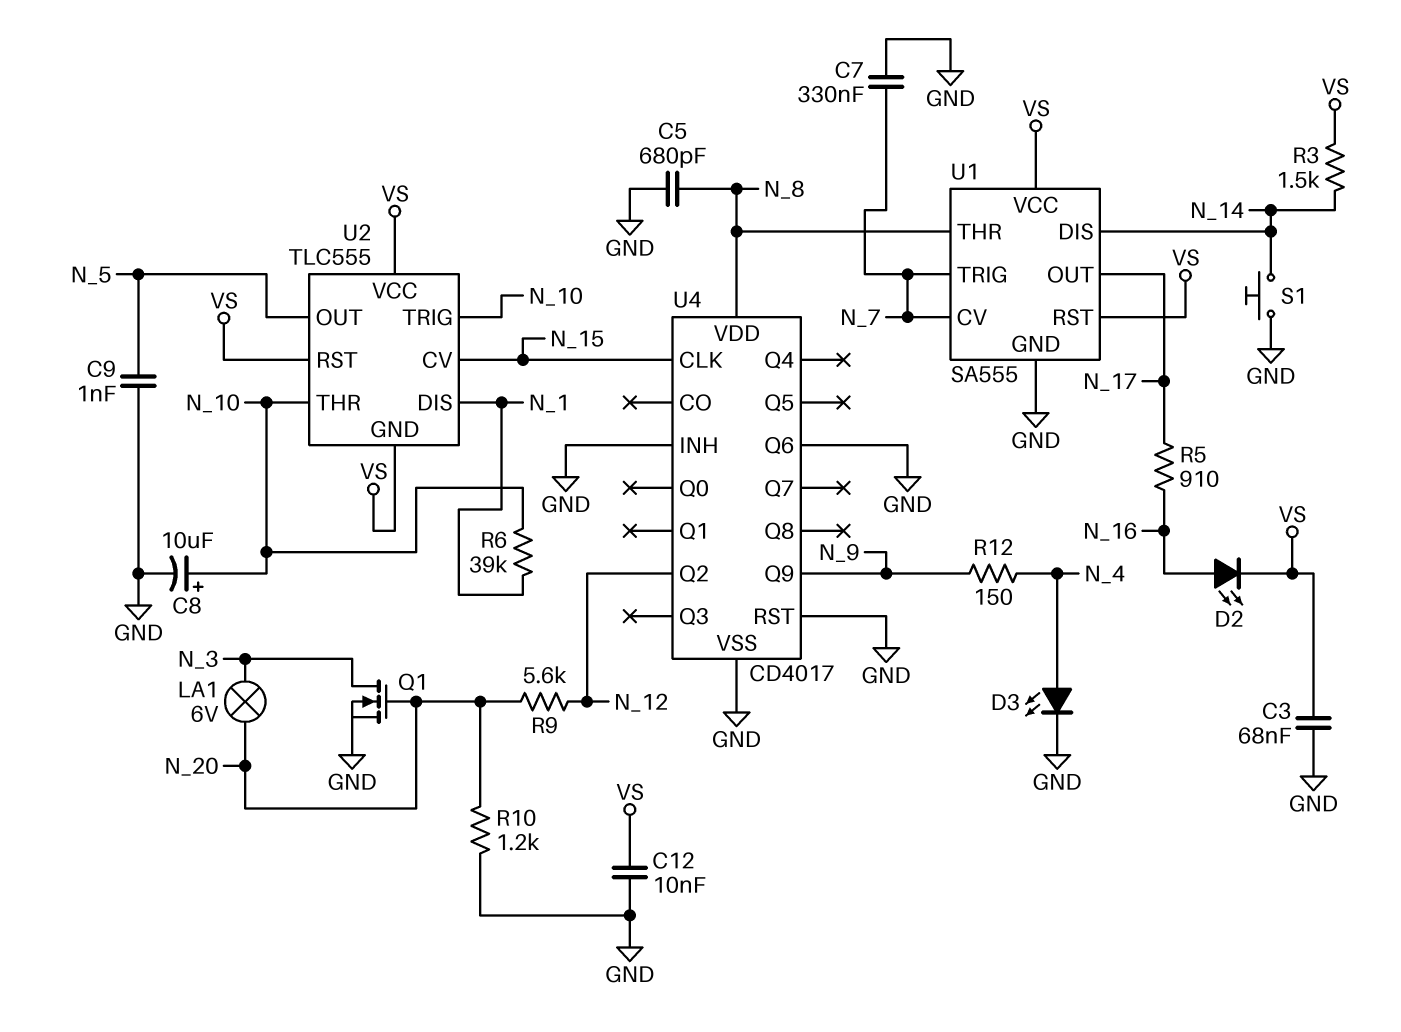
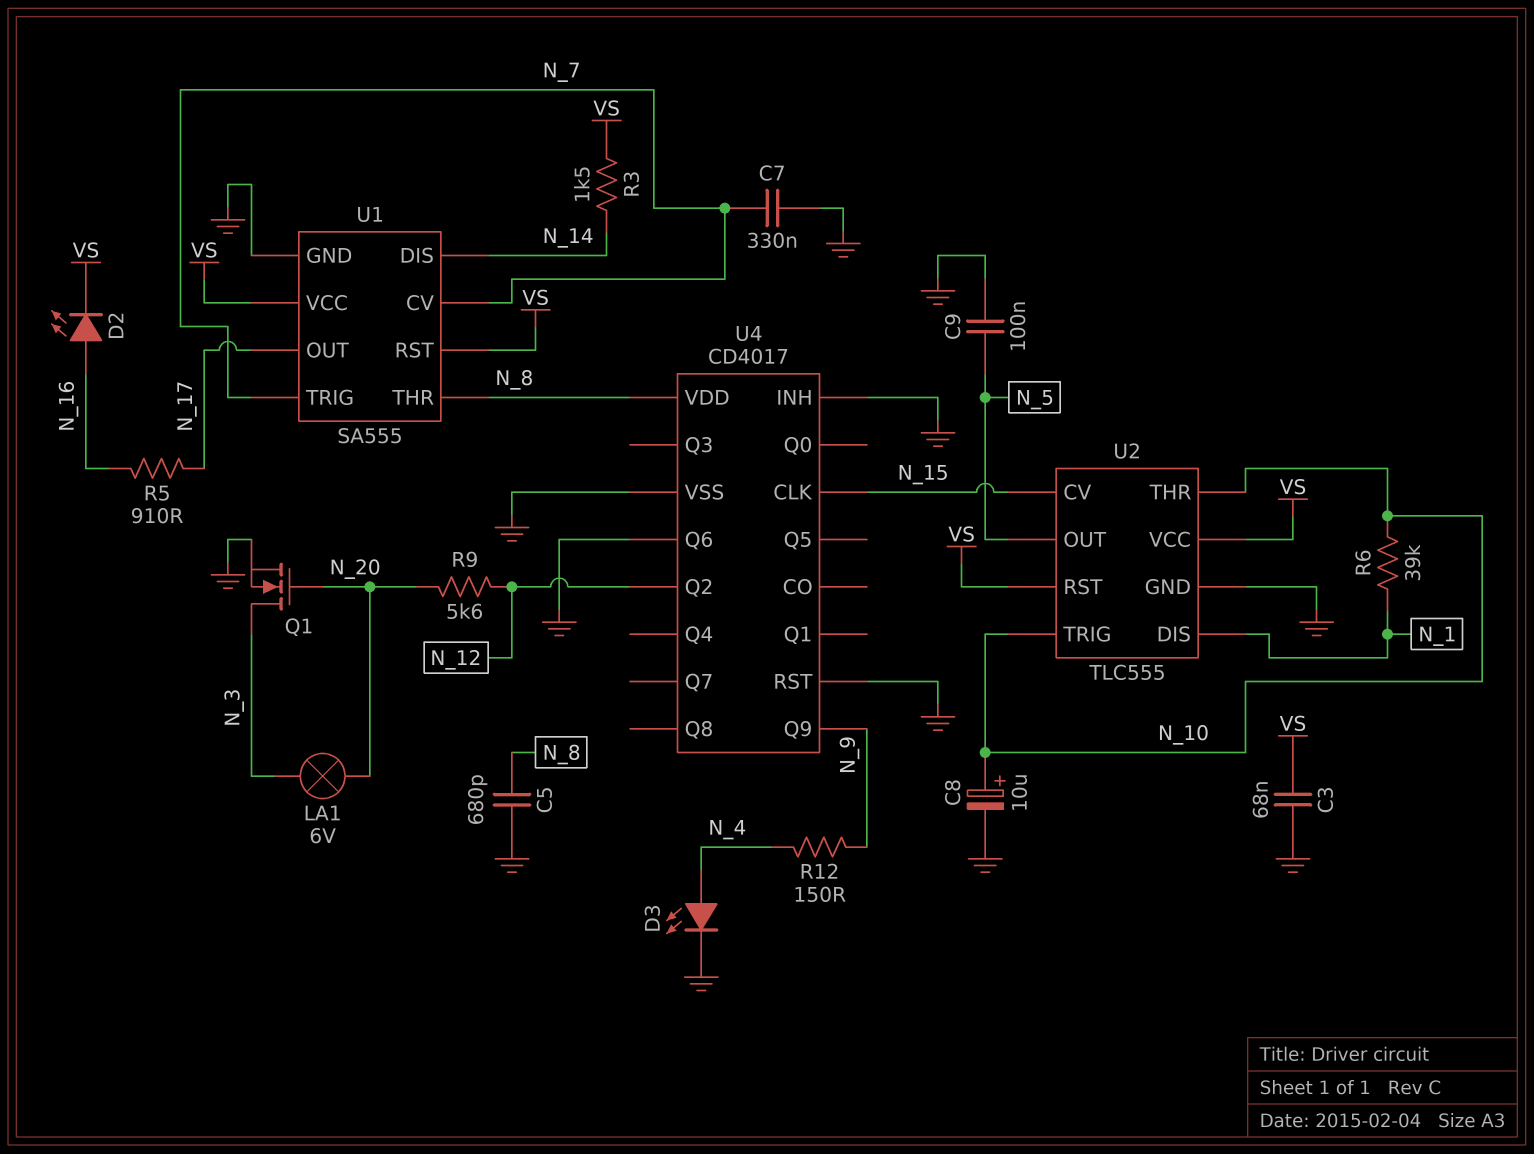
C9: 1nF (GND, N_5) -> 100nF (GND, N_5)
C12: 10nF (GND, VS) -> none
R10: 1.2k (GND, N_20) -> none
S1: button (GND, N_14) -> none
U2 pin GND: VS -> GND

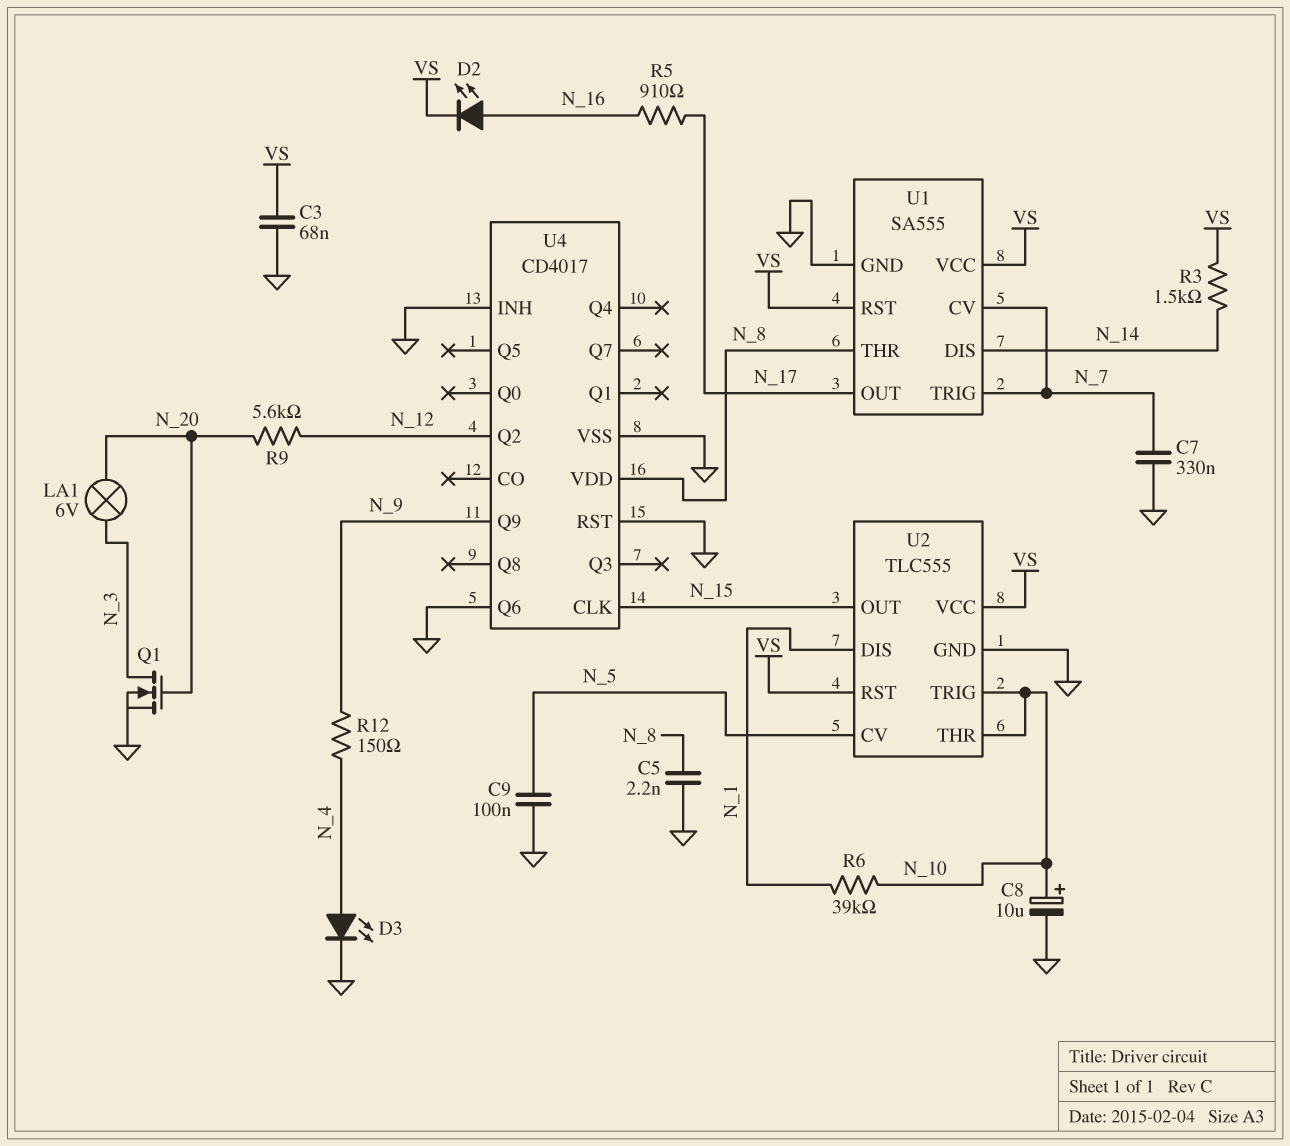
C5: 680pF (GND, N_8) -> 2.2nF (GND, N_8)
U2 pin CV: N_15 -> N_5
U2 pin OUT: N_5 -> N_15

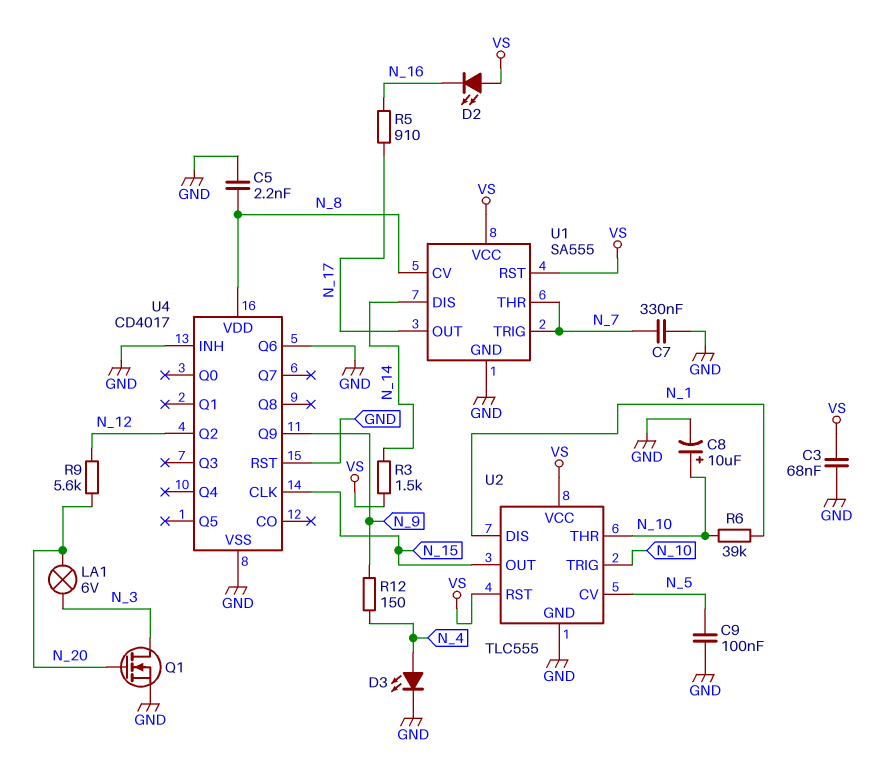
D2: LED (A N_16, K VS) -> LED (A VS, K N_16)
U1 pin CV: N_7 -> N_8
U1 pin THR: N_8 -> N_7

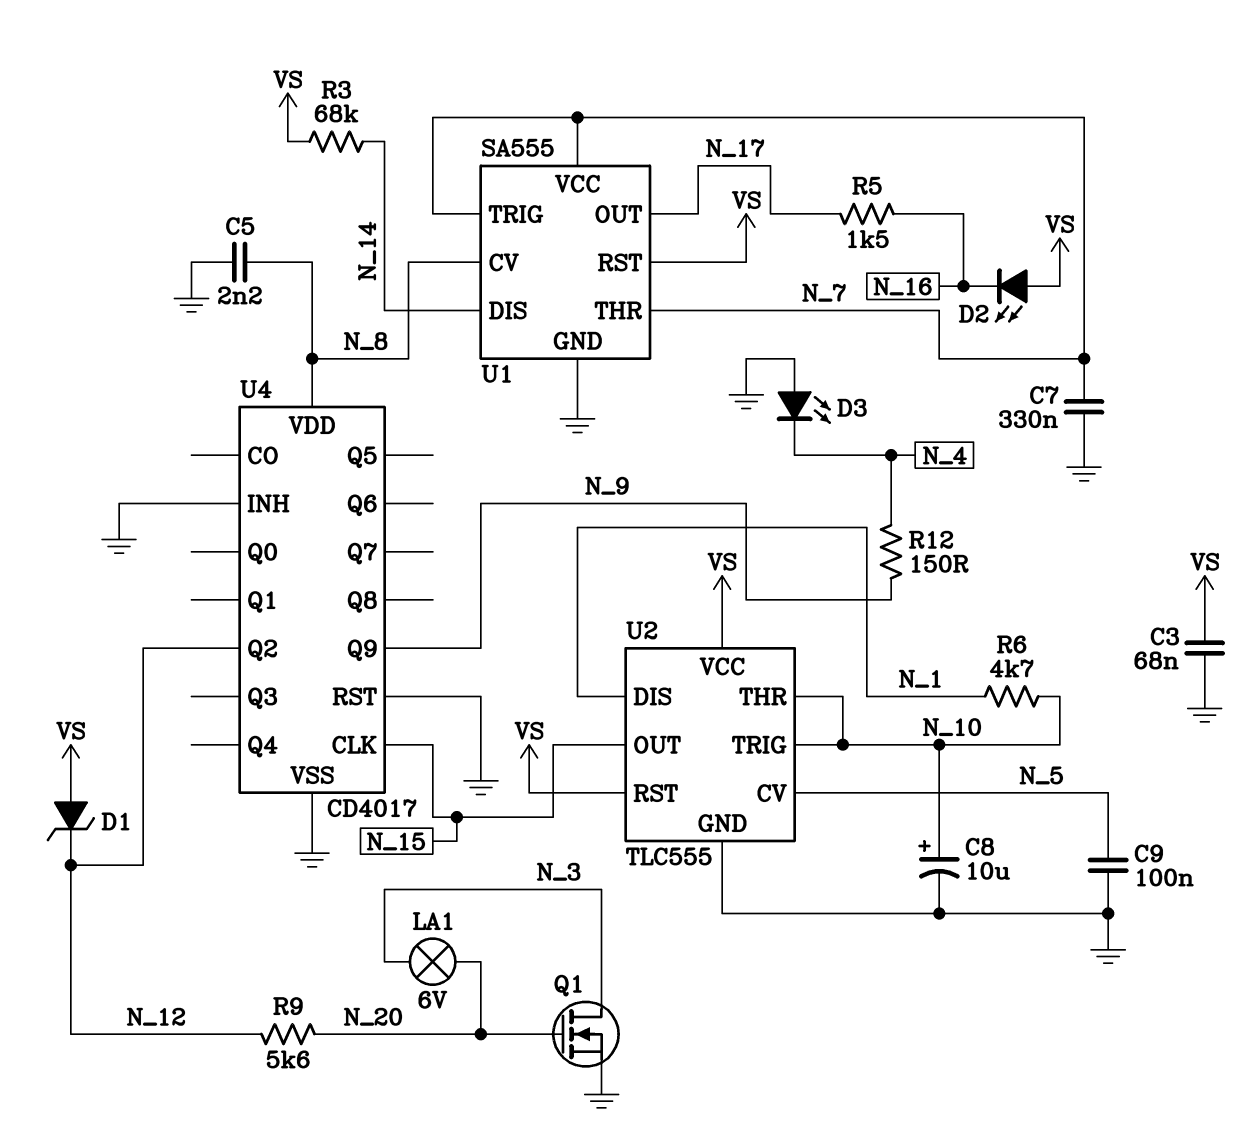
D1: none -> zener (A VS, K N_12)
D3: LED (A N_4, K GND) -> LED (A GND, K N_4)
R3: 1.5k (N_14, VS) -> 68k (N_14, VS)
R5: 910 (N_16, N_17) -> 1.5k (N_16, N_17)
R6: 39k (N_1, N_10) -> 4.7k (N_1, N_10)
U1 pin VCC: VS -> N_7
U4 pin Q6: GND -> none

